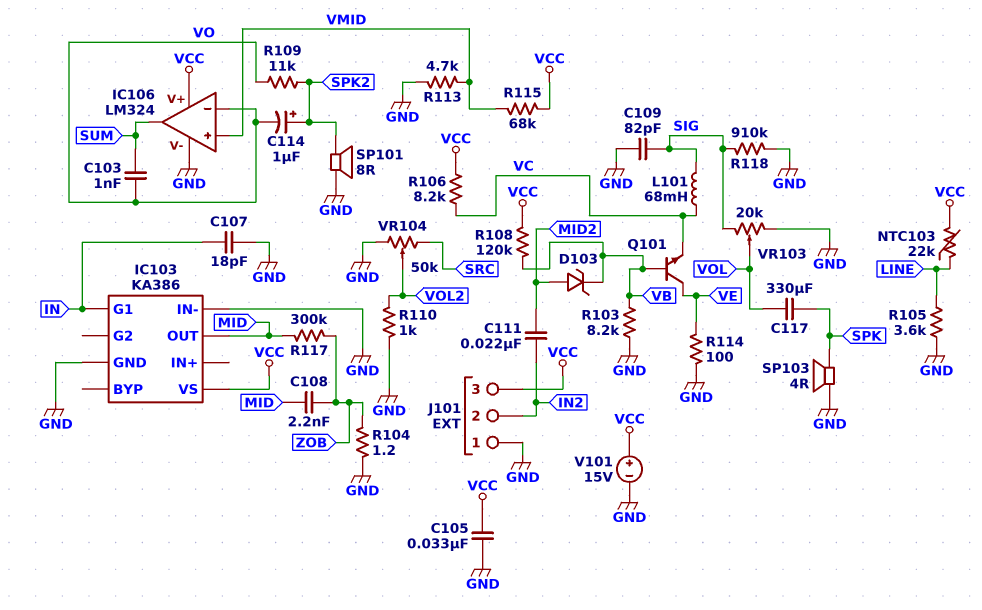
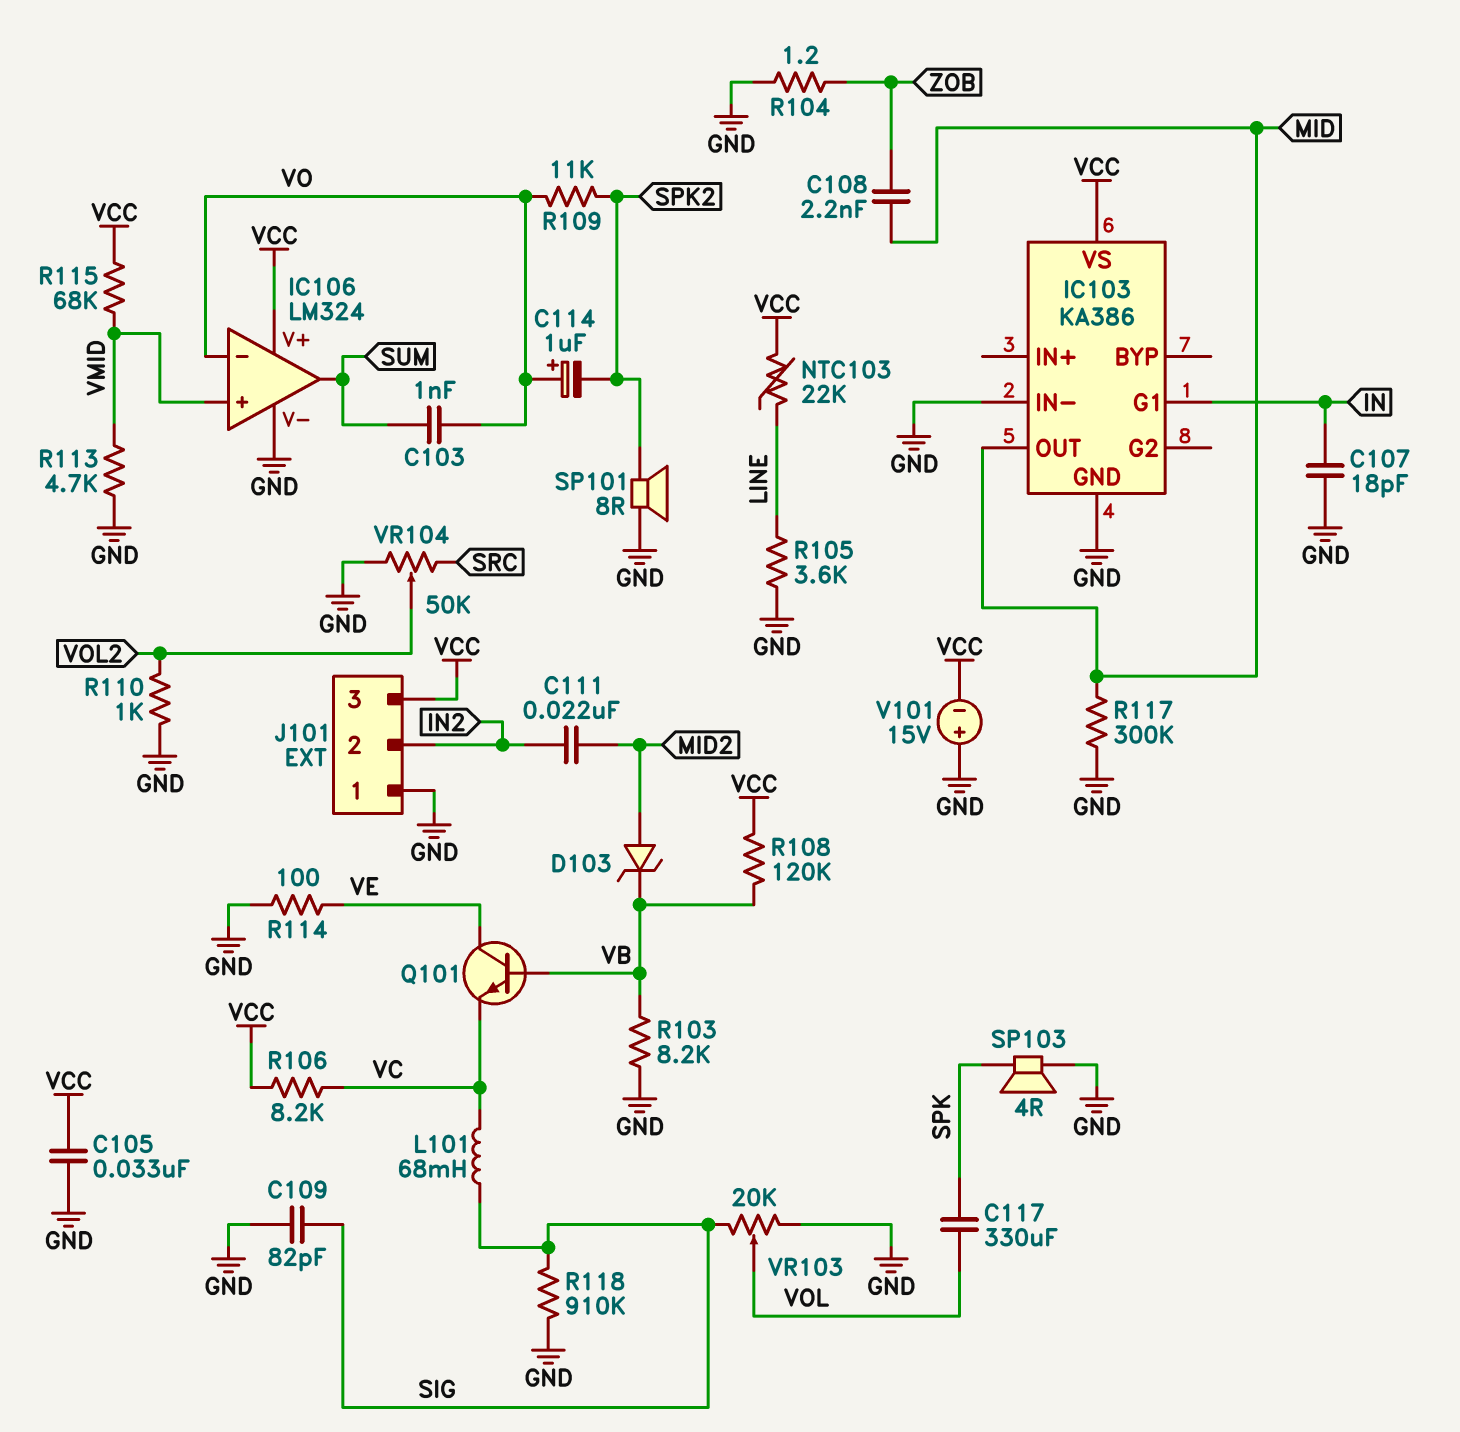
C114: 1uF (plus SPK2, minus VO) -> 1uF (plus VO, minus SPK2)
R117: 300k (MID, ZOB) -> 300k (GND, MID)
V101: 15V (plus VCC, minus GND) -> 15V (plus GND, minus VCC)

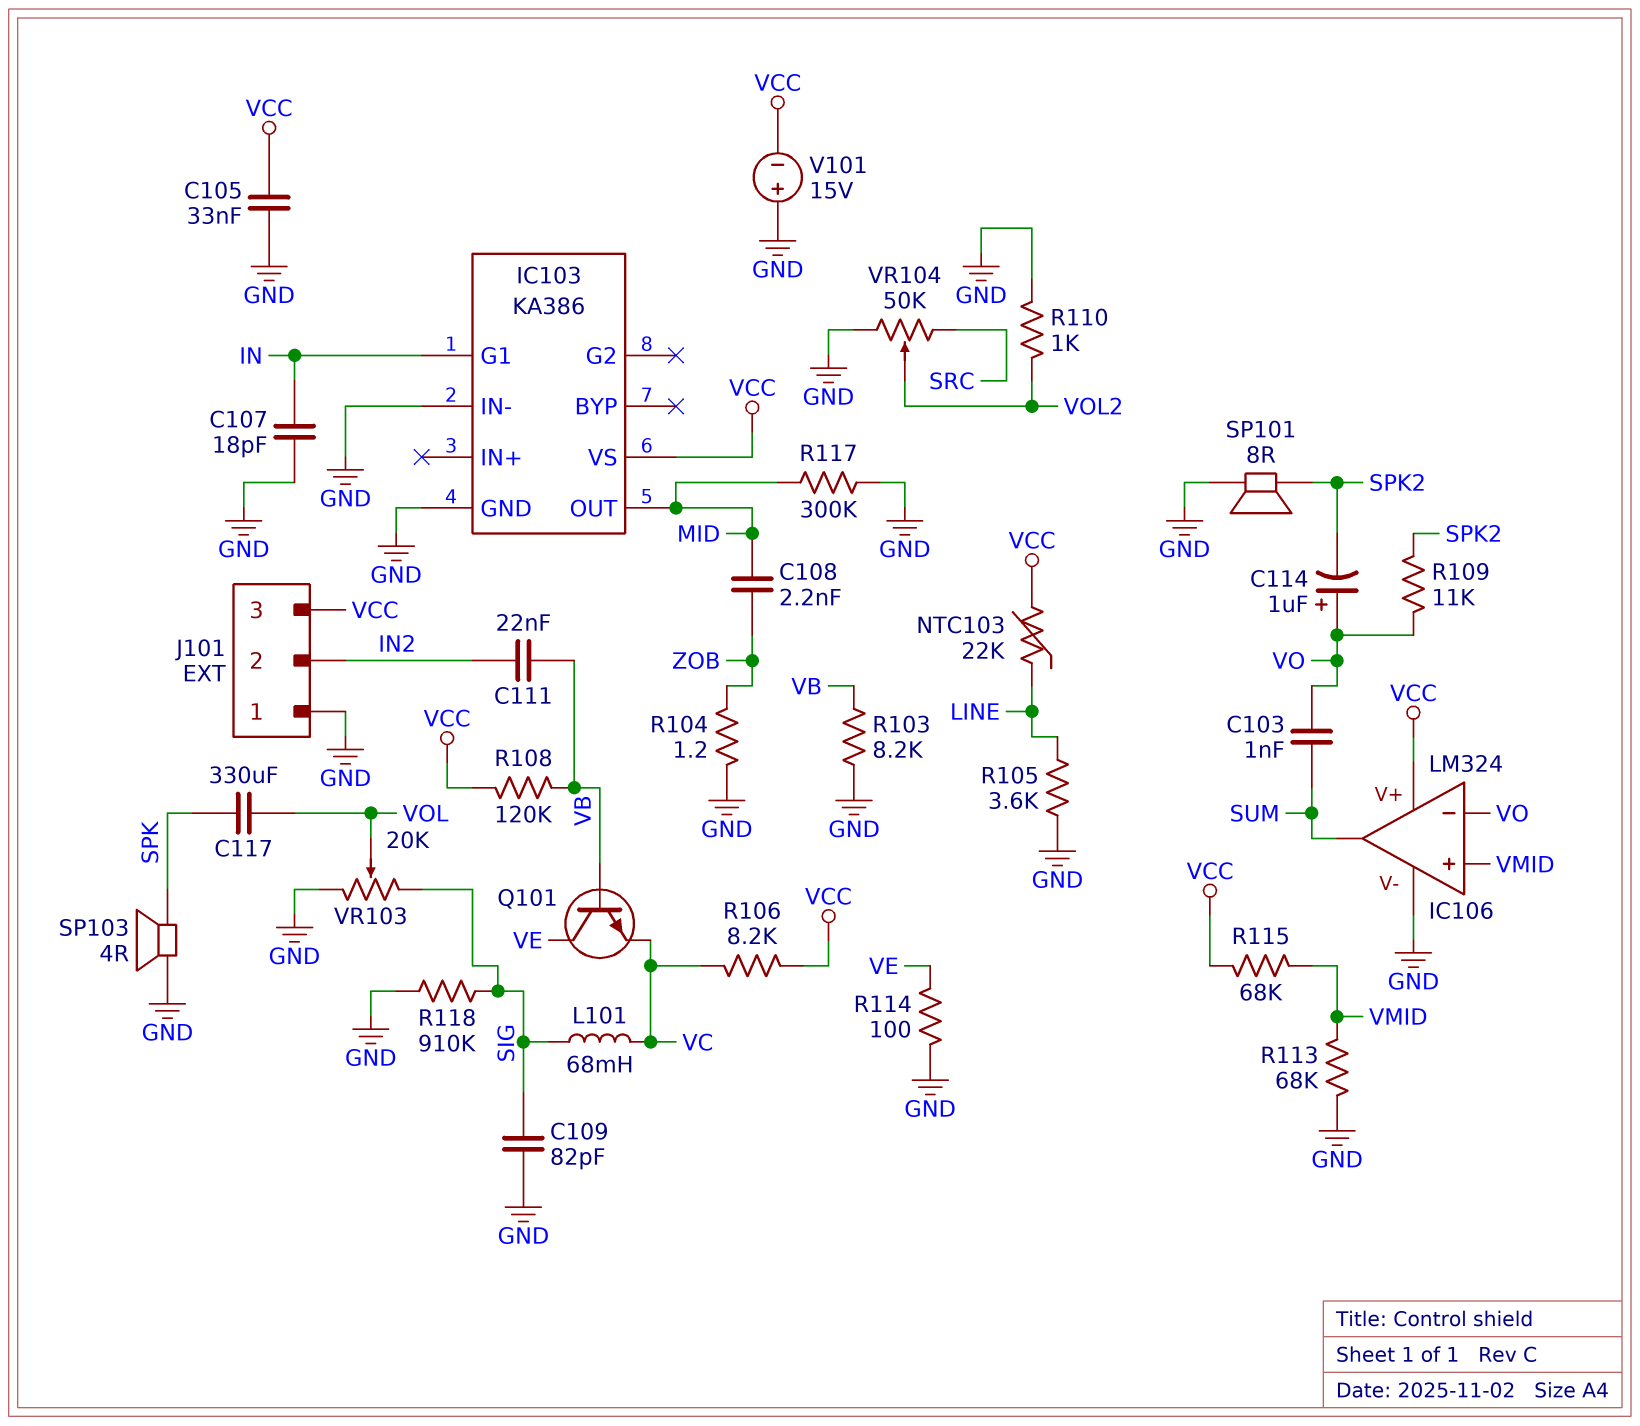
C111: 22nF (IN2, MID2) -> 22nF (IN2, VB)
D103: zener (A MID2, K VB) -> none
R113: 4.7k (GND, VMID) -> 68k (GND, VMID)

